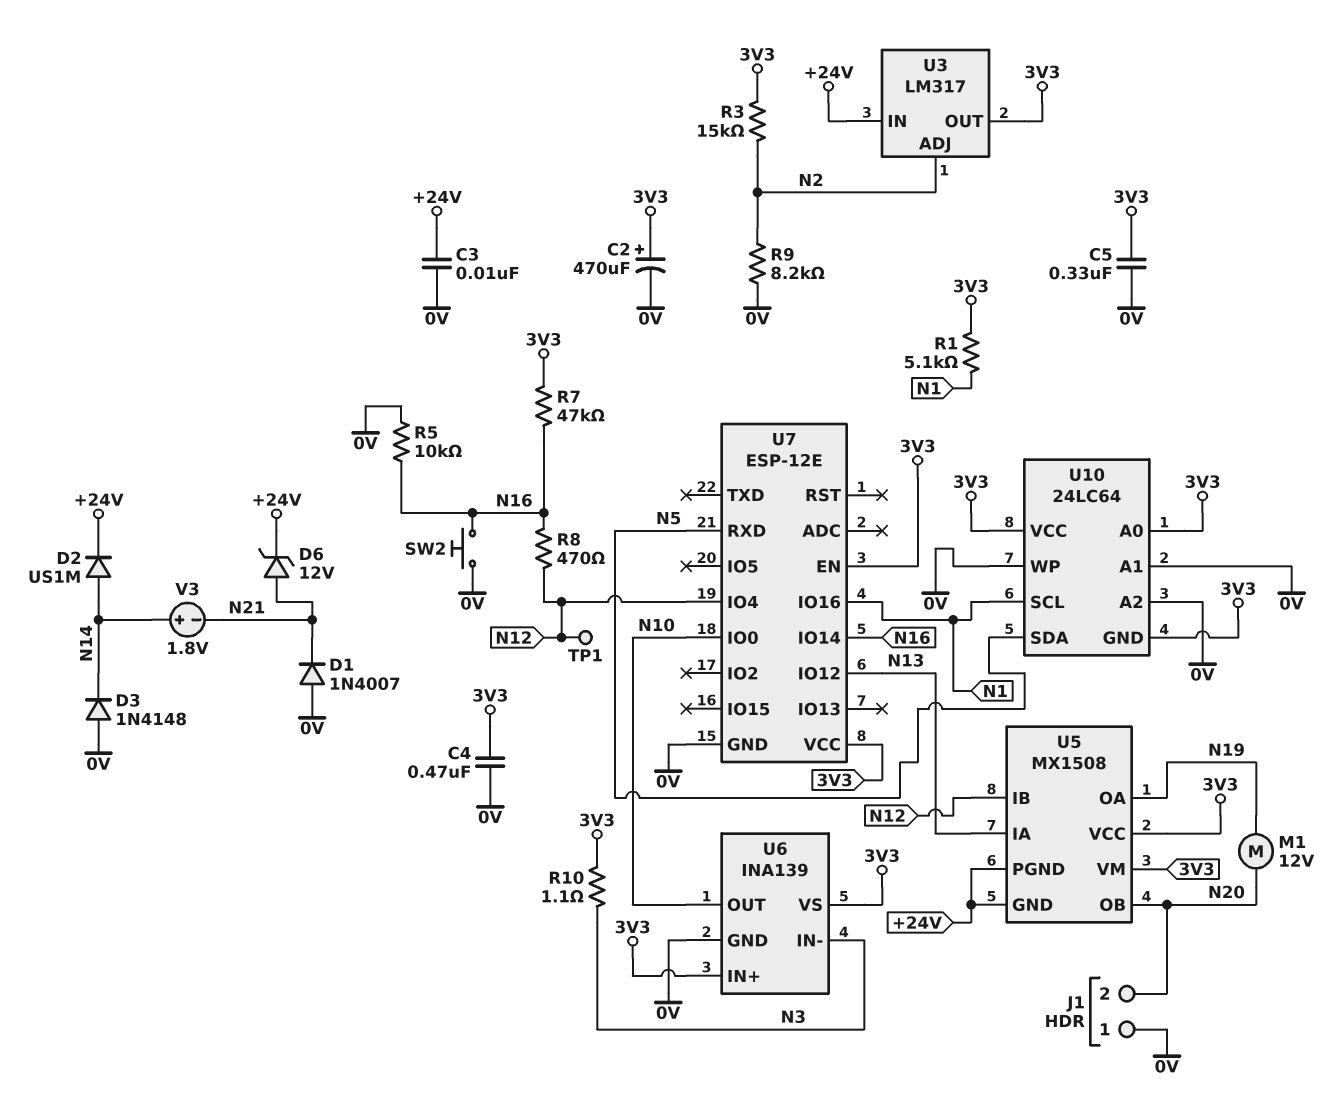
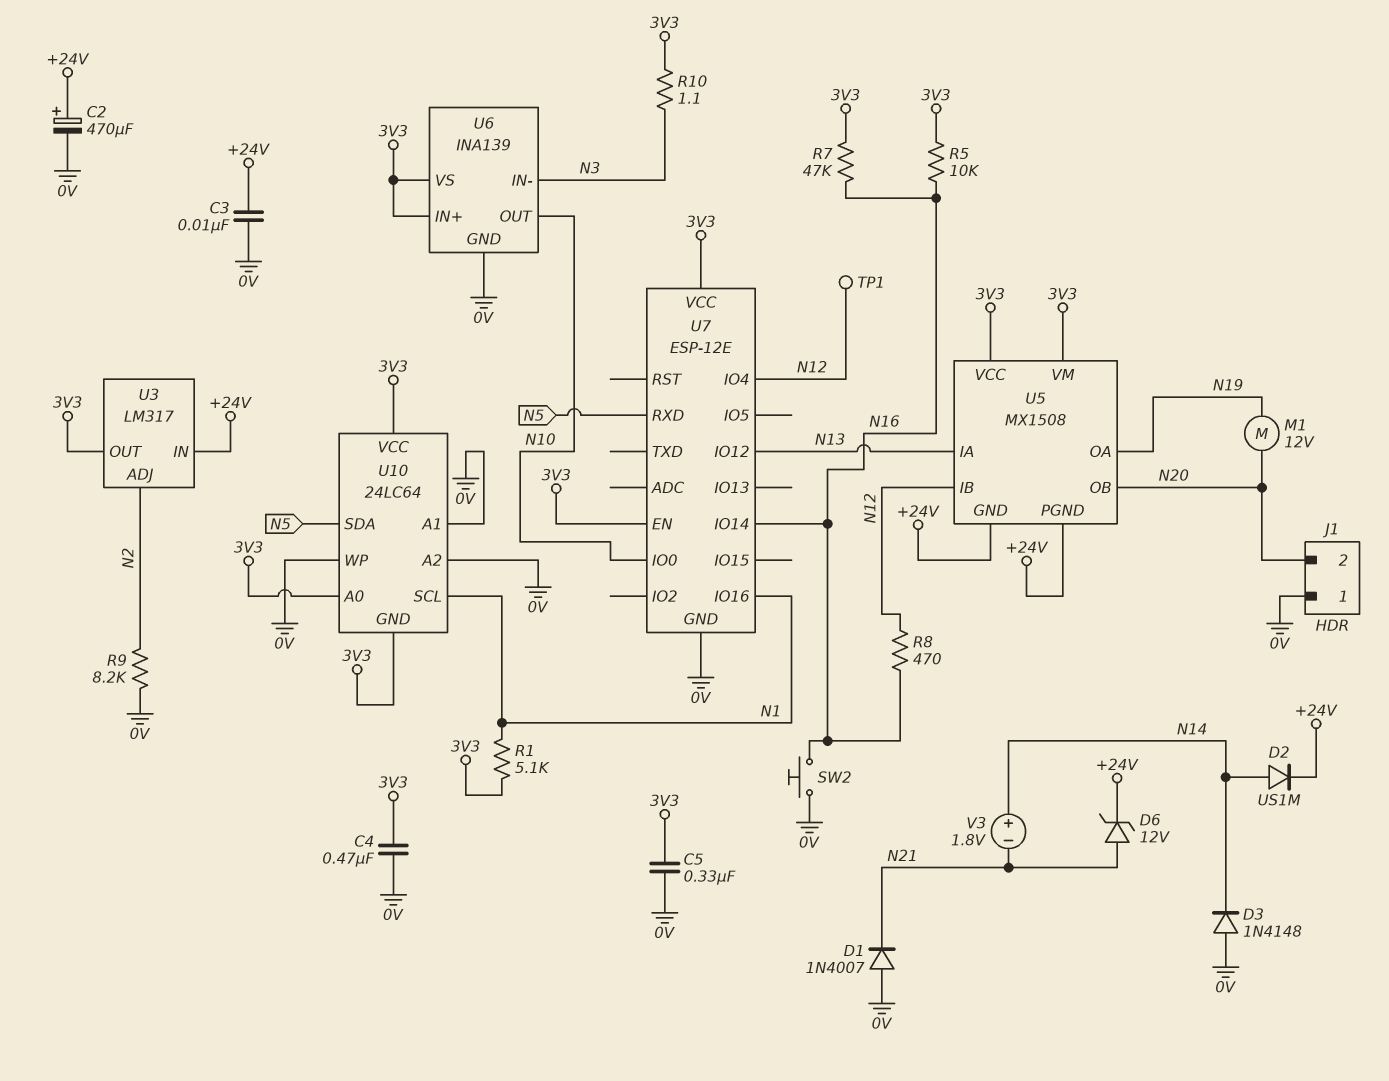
C2: 470uF (plus 3V3, minus 0V) -> 470uF (plus +24V, minus 0V)
R3: 15k (3V3, N2) -> none
R5: 10k (0V, N16) -> 10k (3V3, N16)

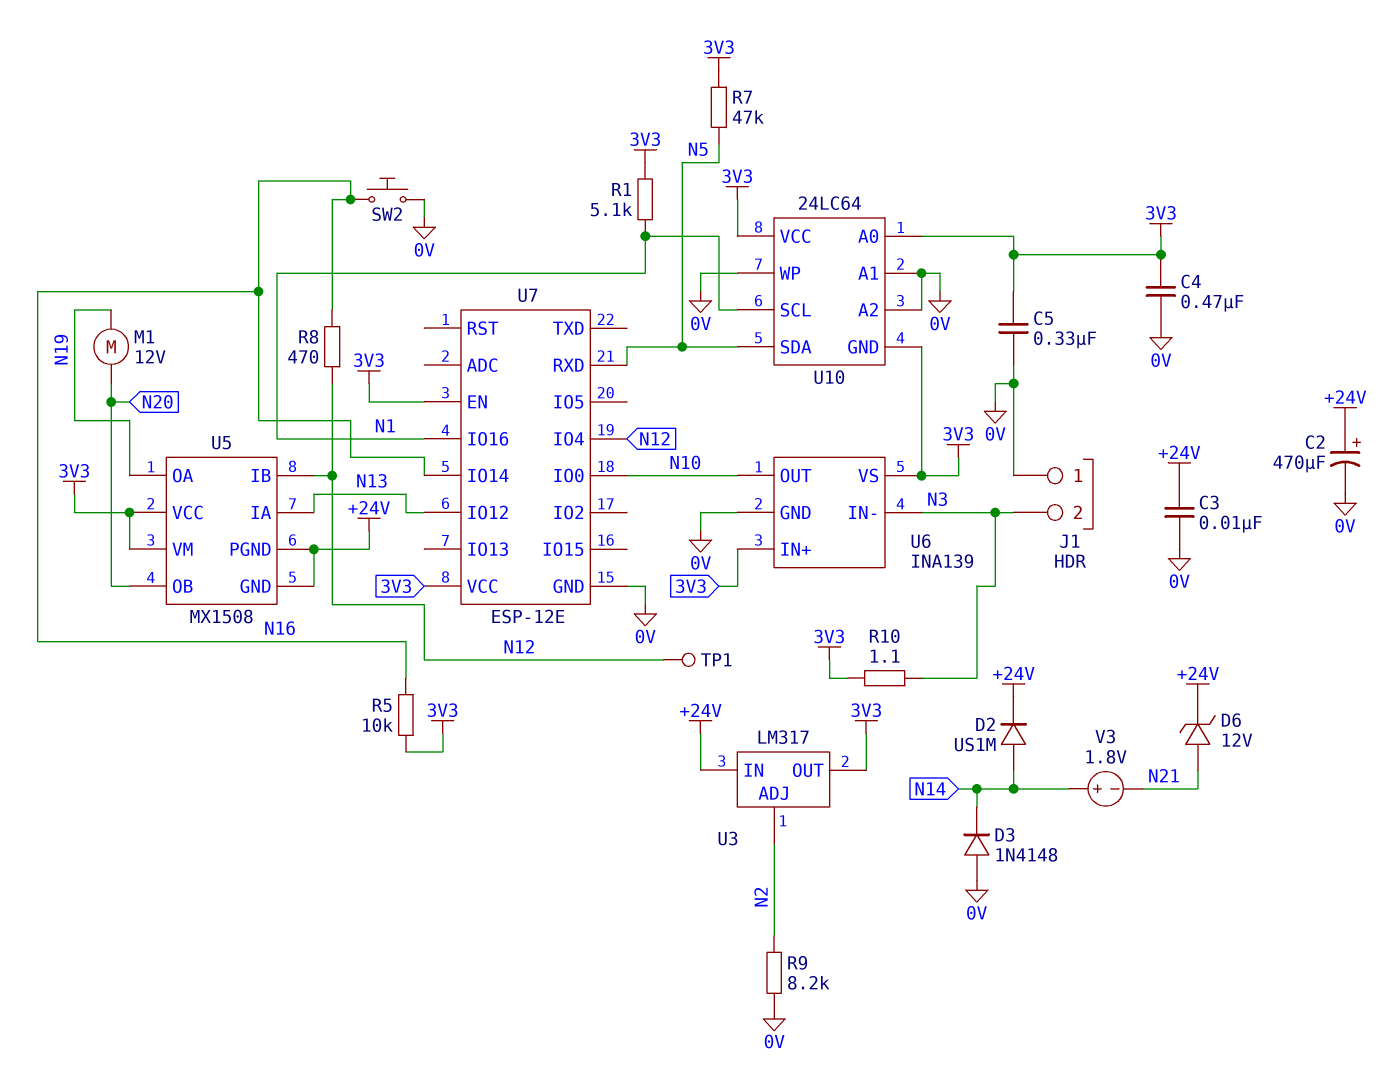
D1: diode 1N4007 (A 0V, K N21) -> none
J1 pin 2: N20 -> N3
R7: 47k (3V3, N16) -> 47k (3V3, N5)

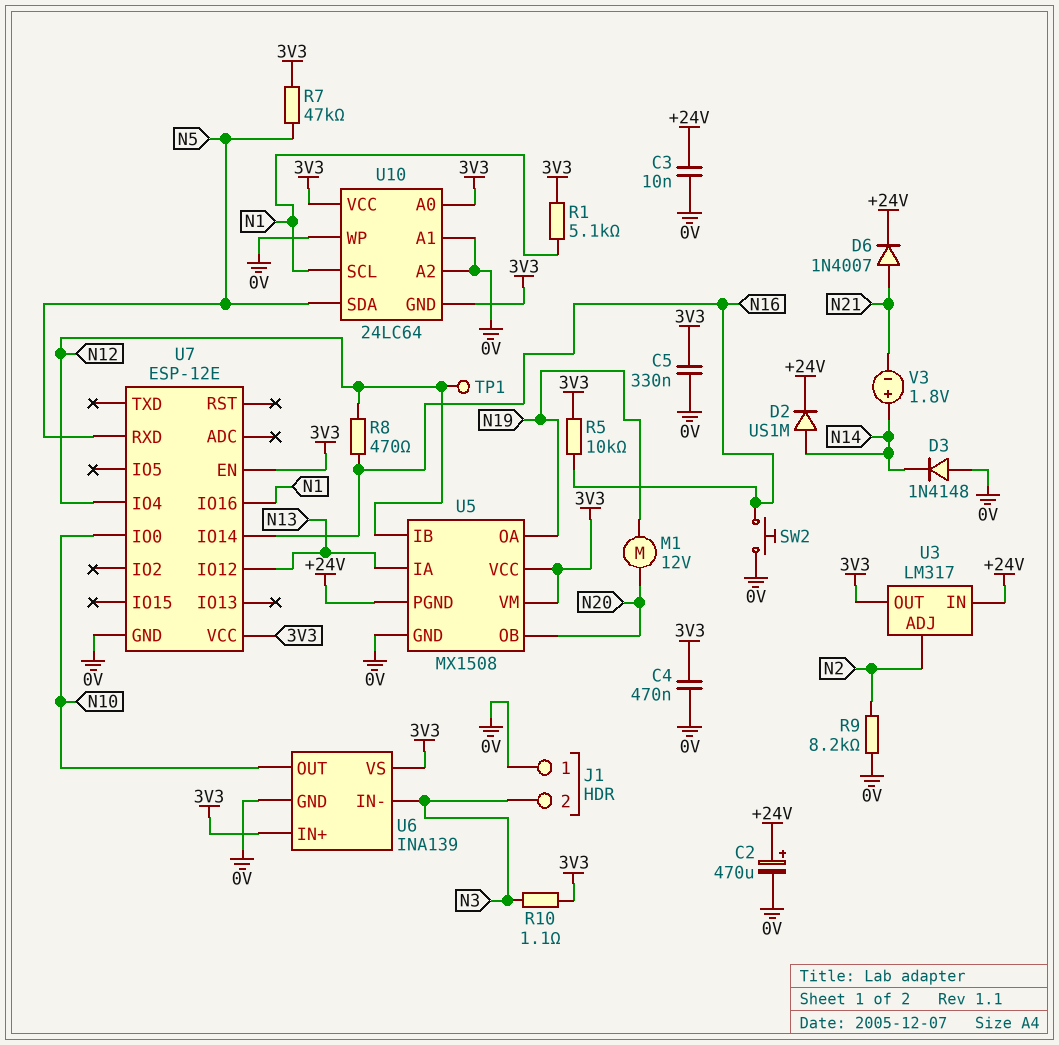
D6: zener 12V (A N21, K +24V) -> diode 1N4007 (A N21, K +24V)
U5 pin GND: +24V -> 0V

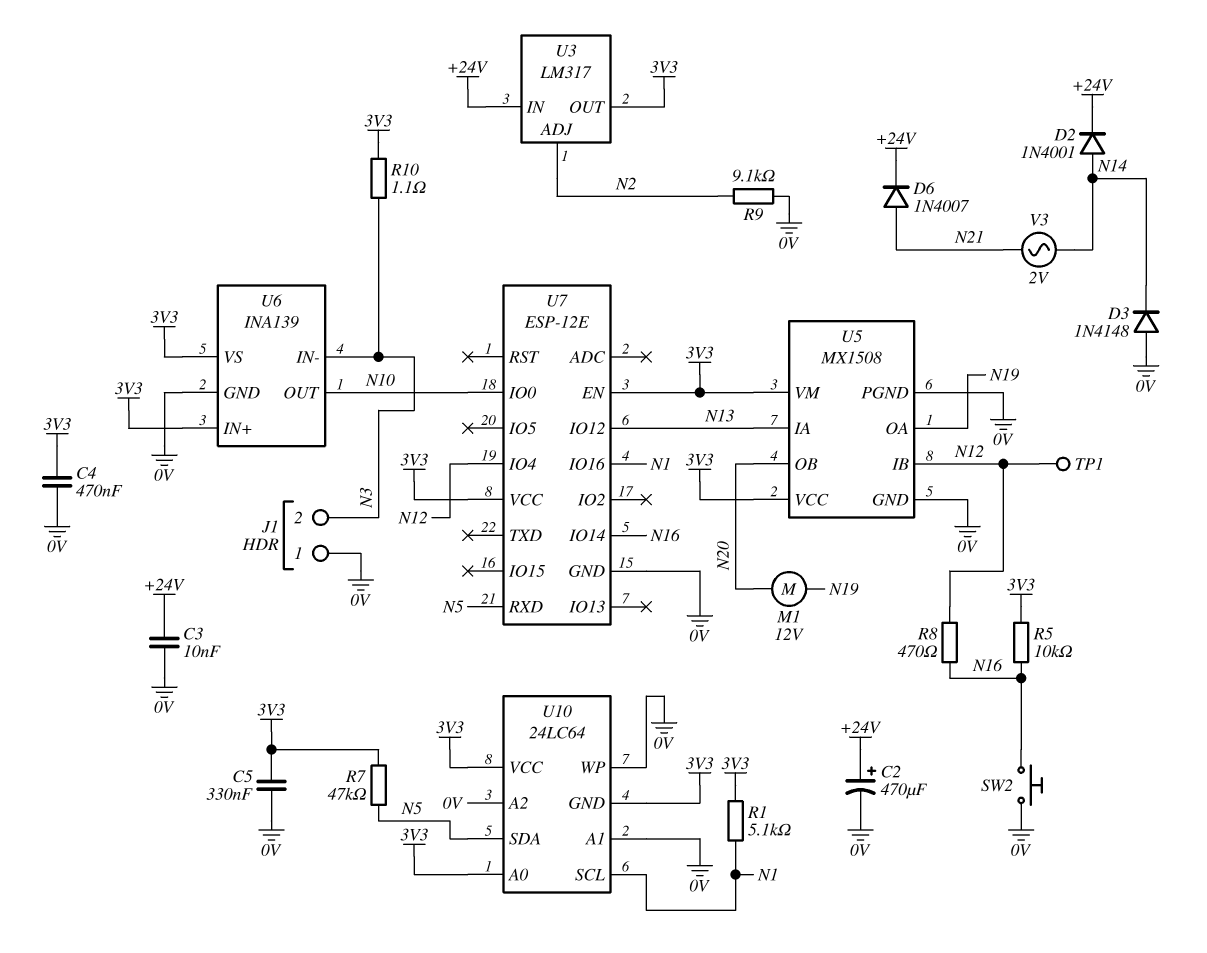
D2: diode US1M (A N14, K +24V) -> diode 1N4001 (A N14, K +24V)
R9: 8.2k (0V, N2) -> 9.1k (0V, N2)
U5 pin PGND: +24V -> 0V
V3: 1.8V (plus N14, minus N21) -> AC 2V (N14, N21)

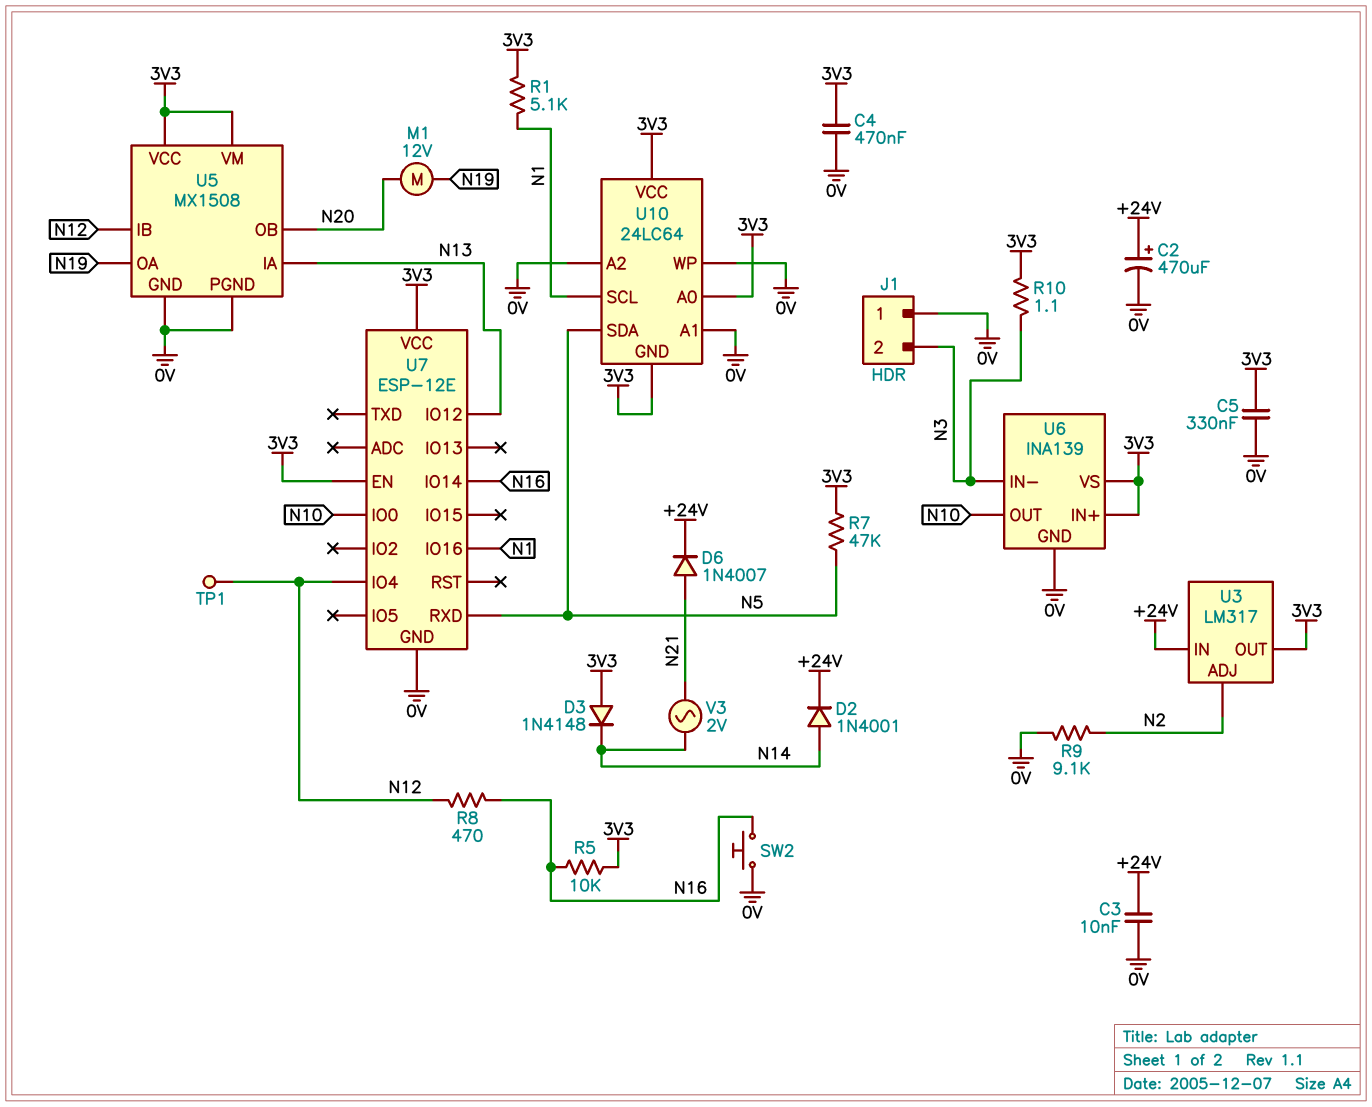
D3: diode 1N4148 (A 0V, K N14) -> diode 1N4148 (A 3V3, K N14)

